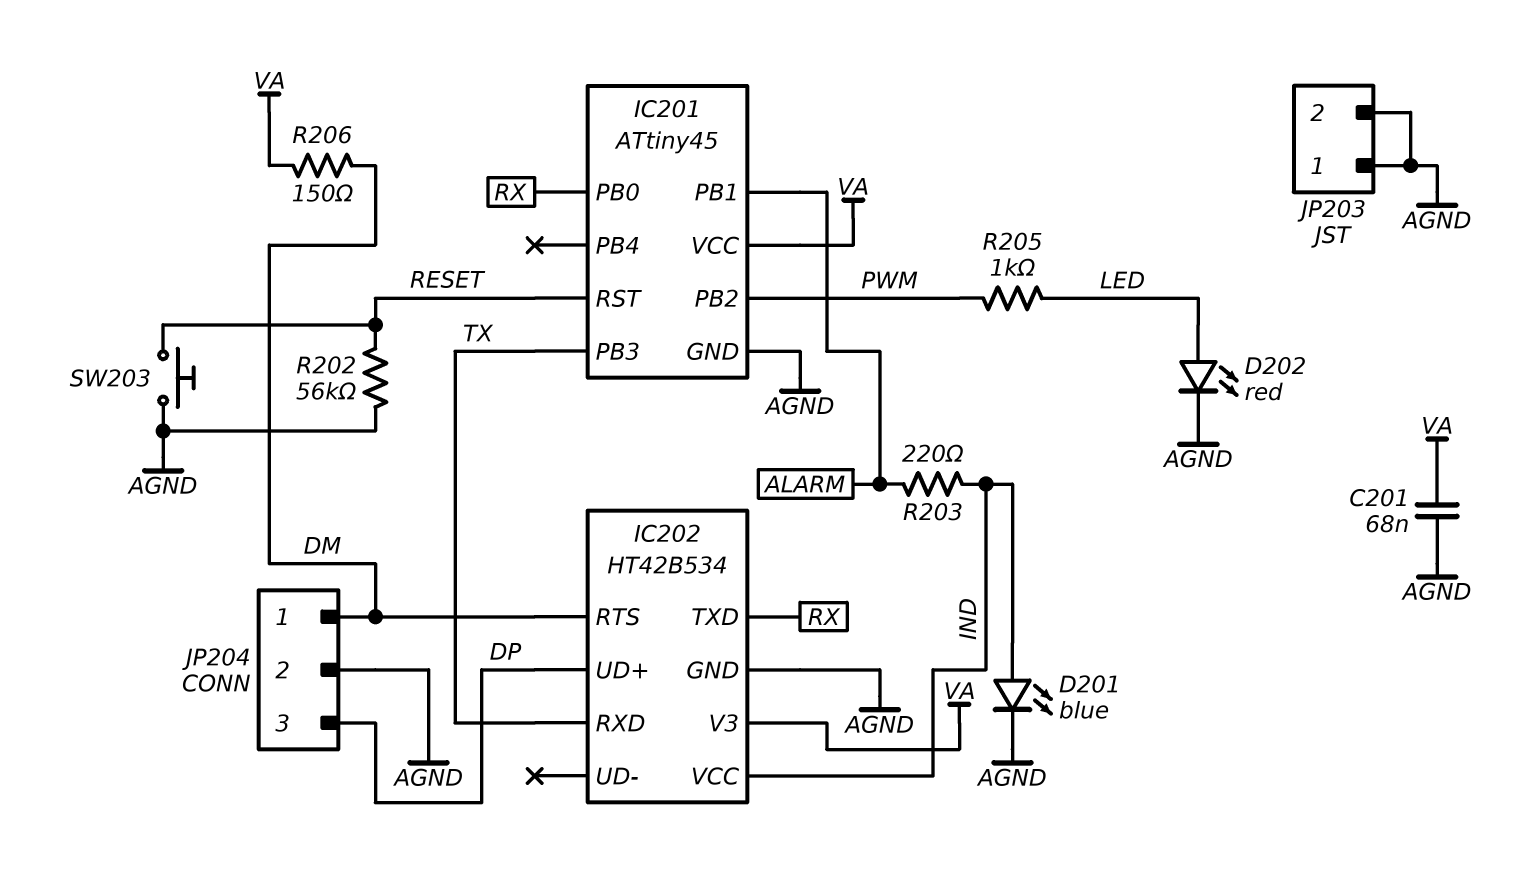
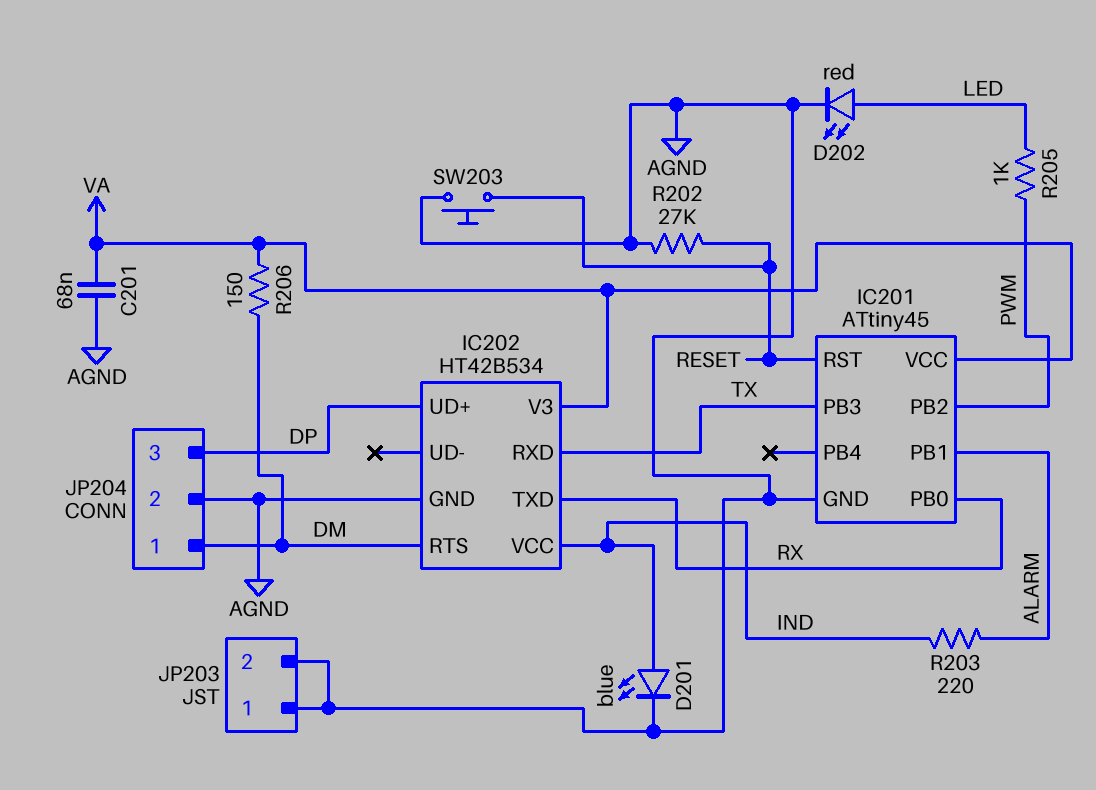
R202: 56k (AGND, RESET) -> 27k (AGND, RESET)

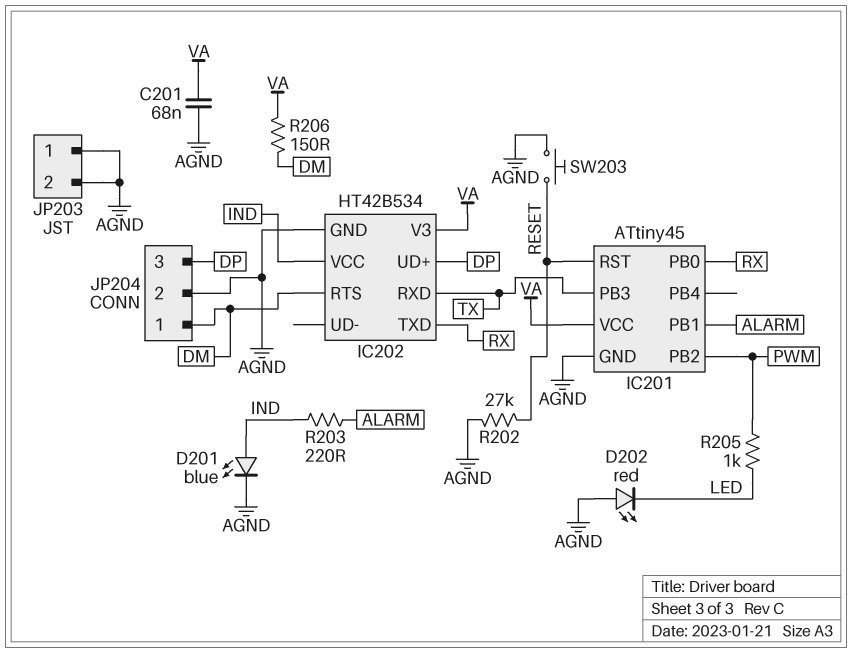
D202: LED red (A LED, K AGND) -> LED red (A AGND, K LED)

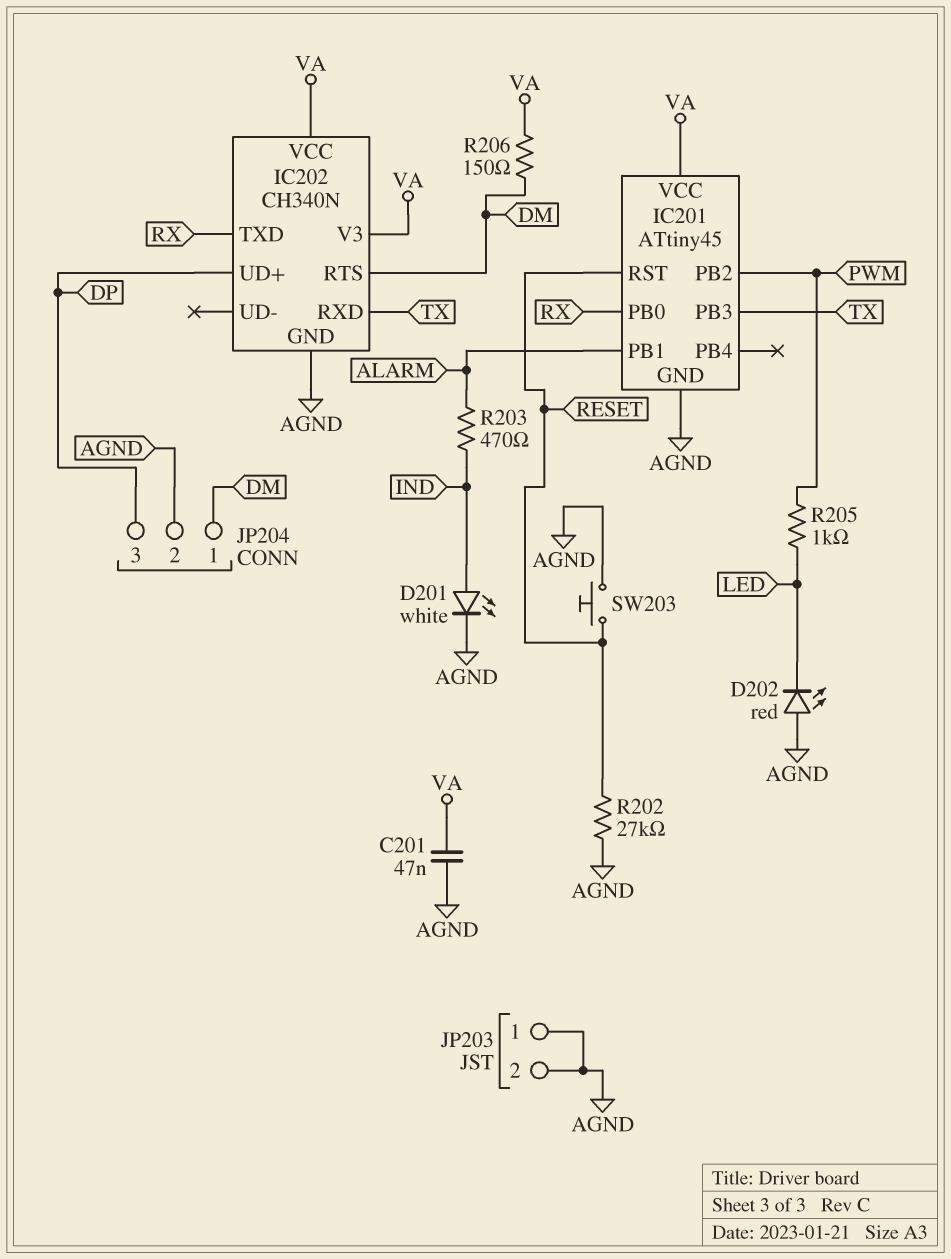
C201: 68nF (AGND, VA) -> 47nF (AGND, VA)
D201: LED blue (A IND, K AGND) -> LED white (A IND, K AGND)
IC202: HT42B534 -> CH340N
IC202 pin VCC: IND -> VA
R203: 220 (ALARM, IND) -> 470 (ALARM, IND)

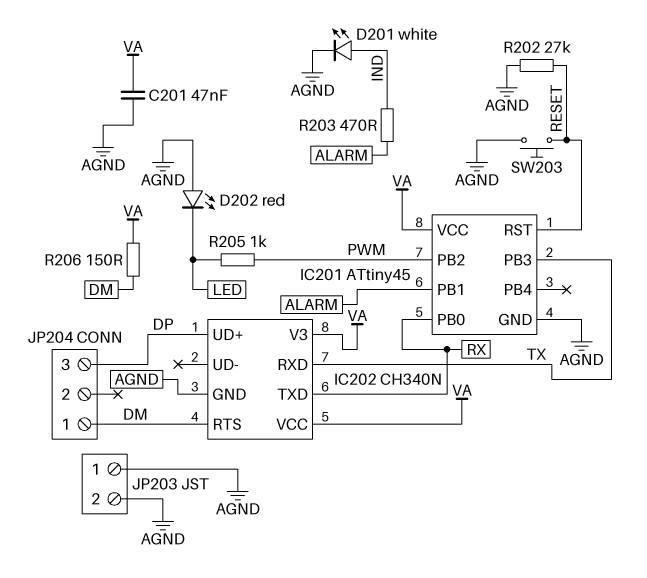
JP204 pin 2: AGND -> none

